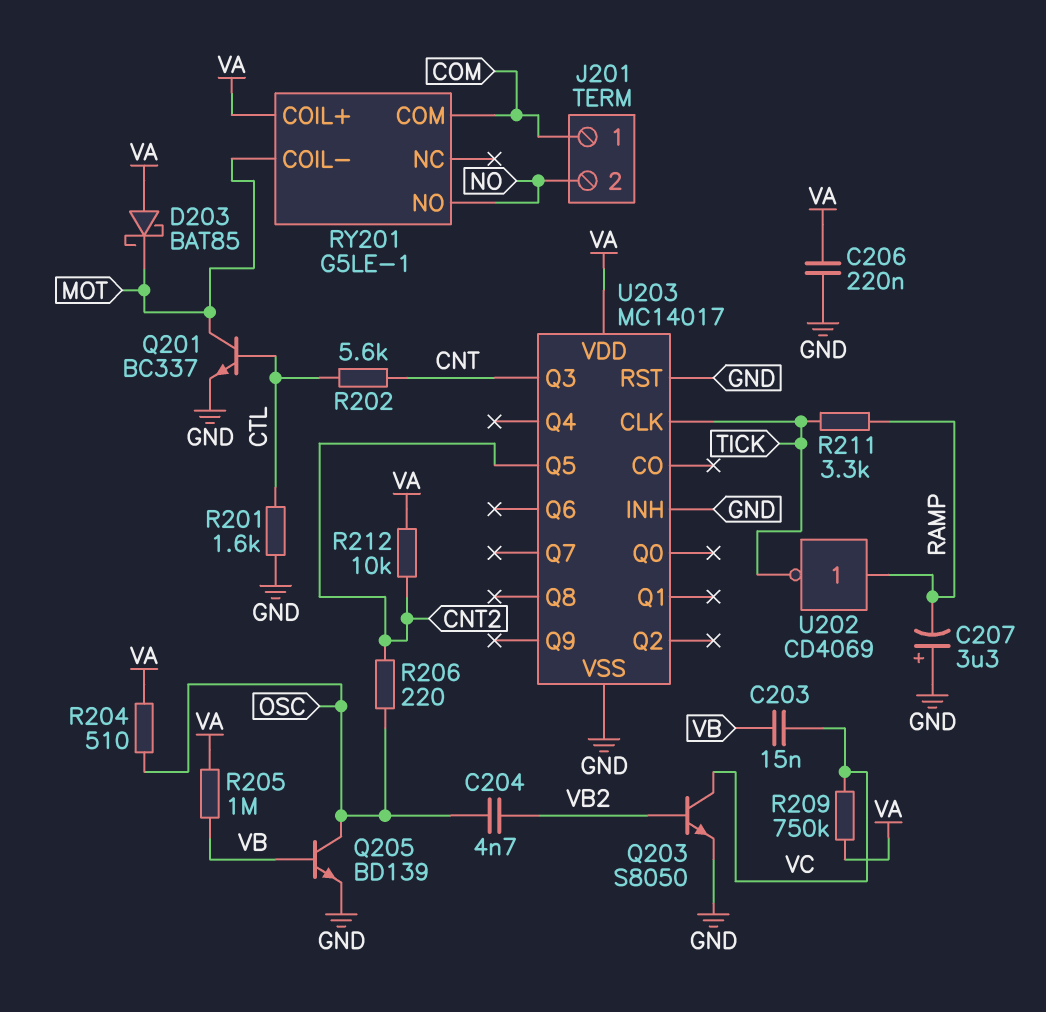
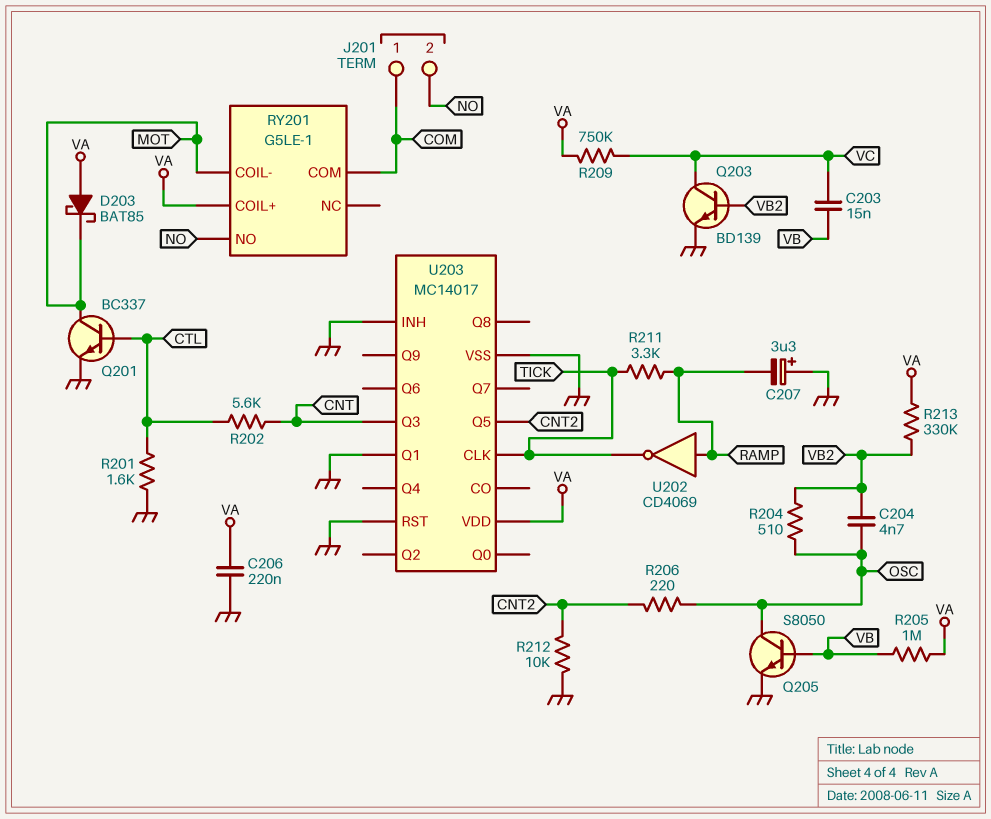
Q203: NPN S8050 (B VB2, C VC, E GND) -> NPN BD139 (B VB2, C VC, E GND)
Q205: NPN BD139 (B VB, C OSC, E GND) -> NPN S8050 (B VB, C OSC, E GND)
R204: 510 (OSC, VA) -> 510 (OSC, VB2)
R212: 10k (CNT2, VA) -> 10k (CNT2, GND)
R213: none -> 330k (VA, VB2)
U203 pin Q1: none -> GND

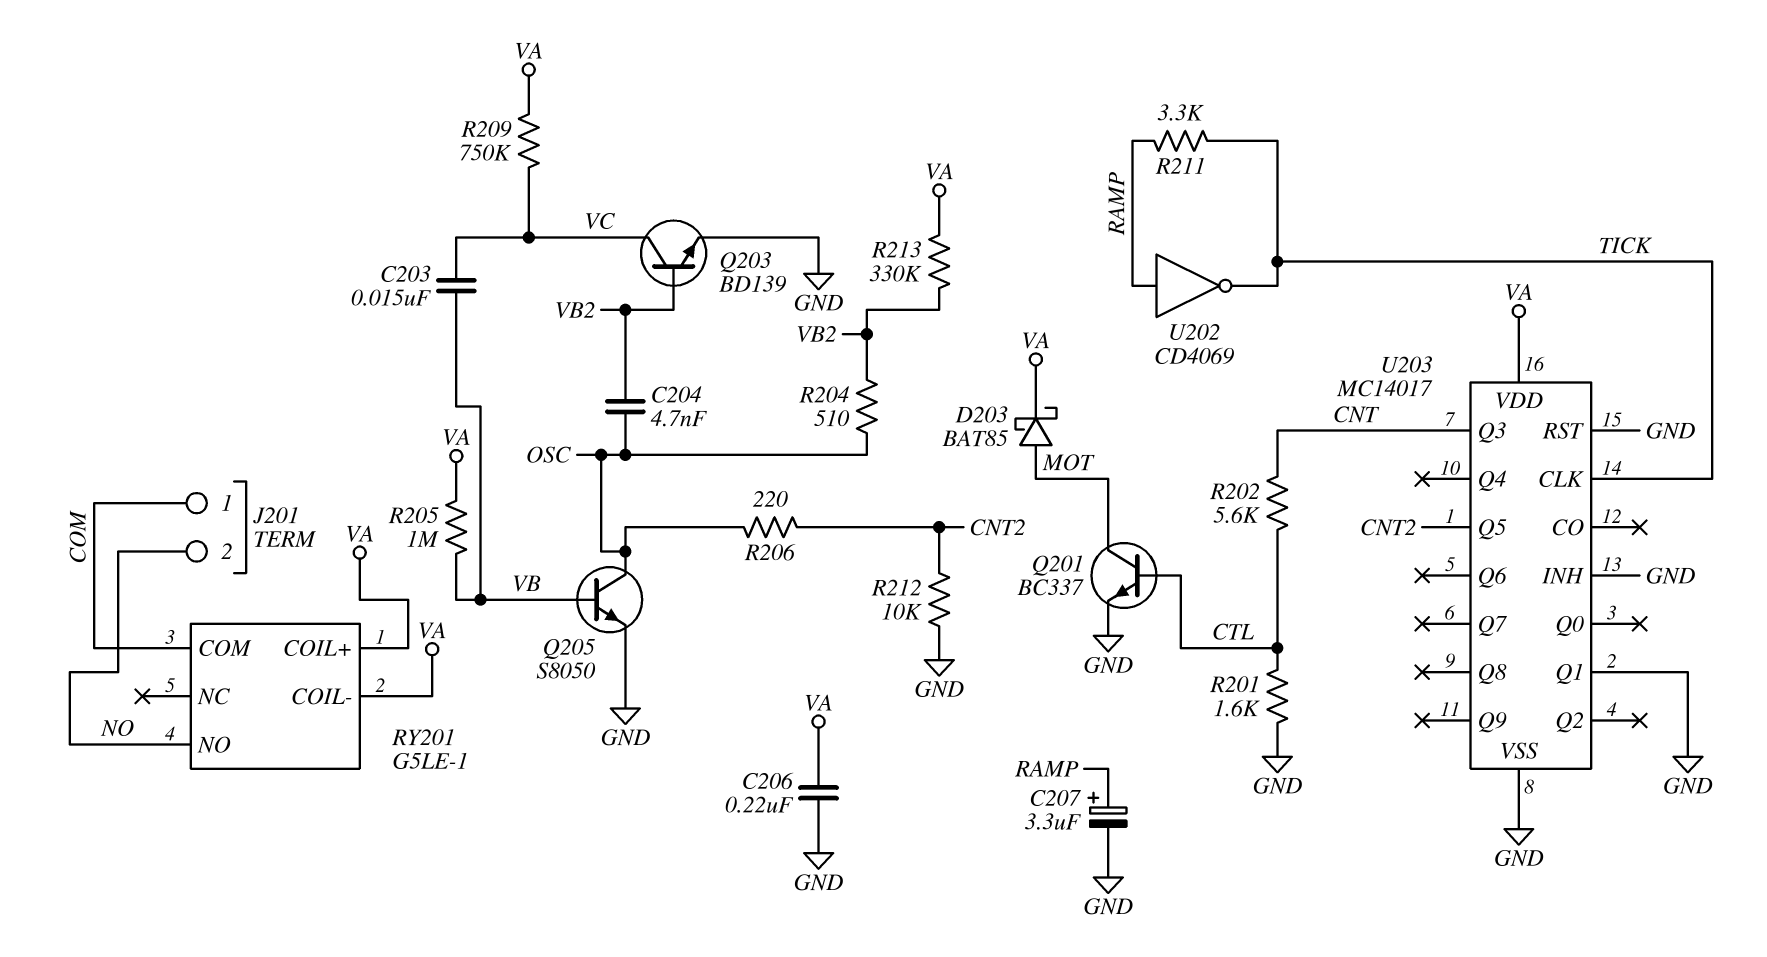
C207: 3.3uF (plus GND, minus RAMP) -> 3.3uF (plus RAMP, minus GND)
D203: schottky BAT85 (A VA, K MOT) -> schottky BAT85 (A MOT, K VA)
RY201 pin COIL-: MOT -> VA

